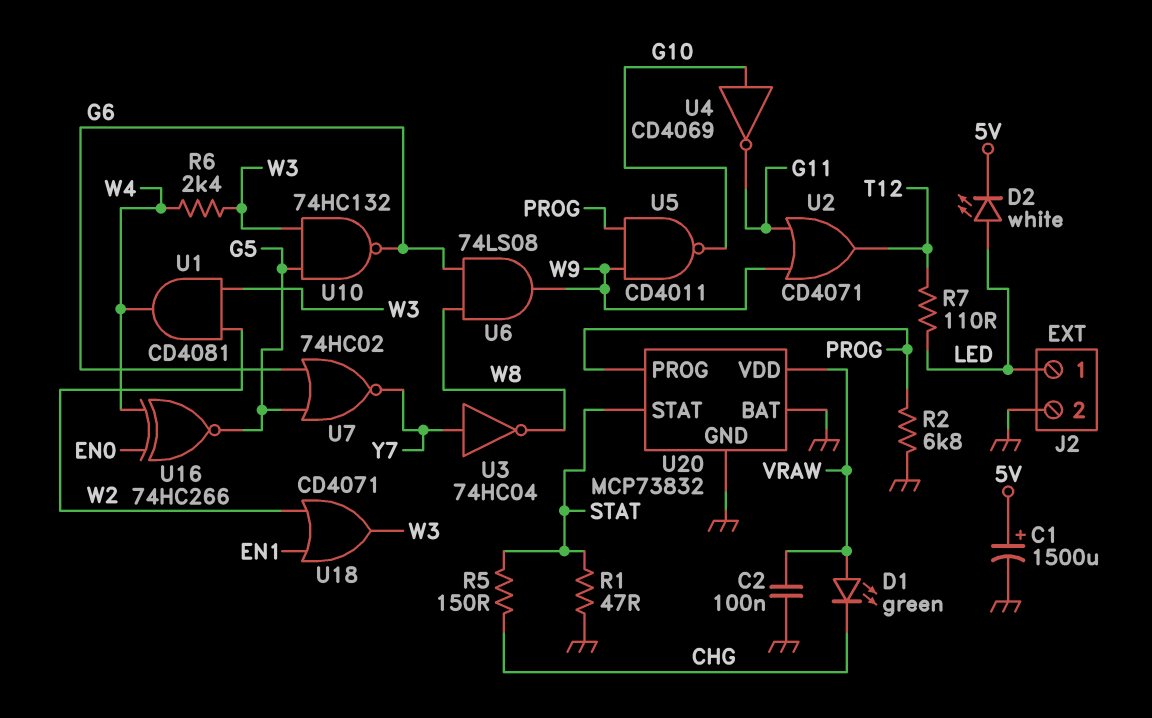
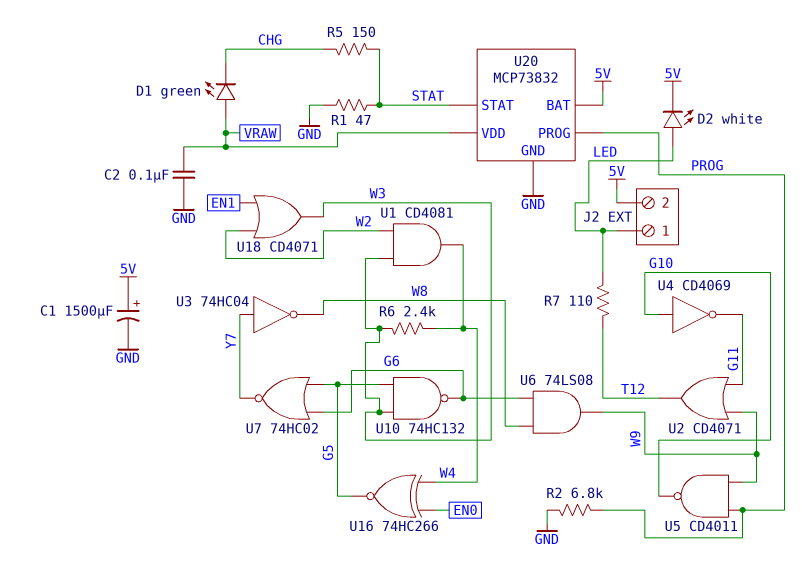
J2 pin 2: GND -> 5V
U20 pin BAT: GND -> 5V

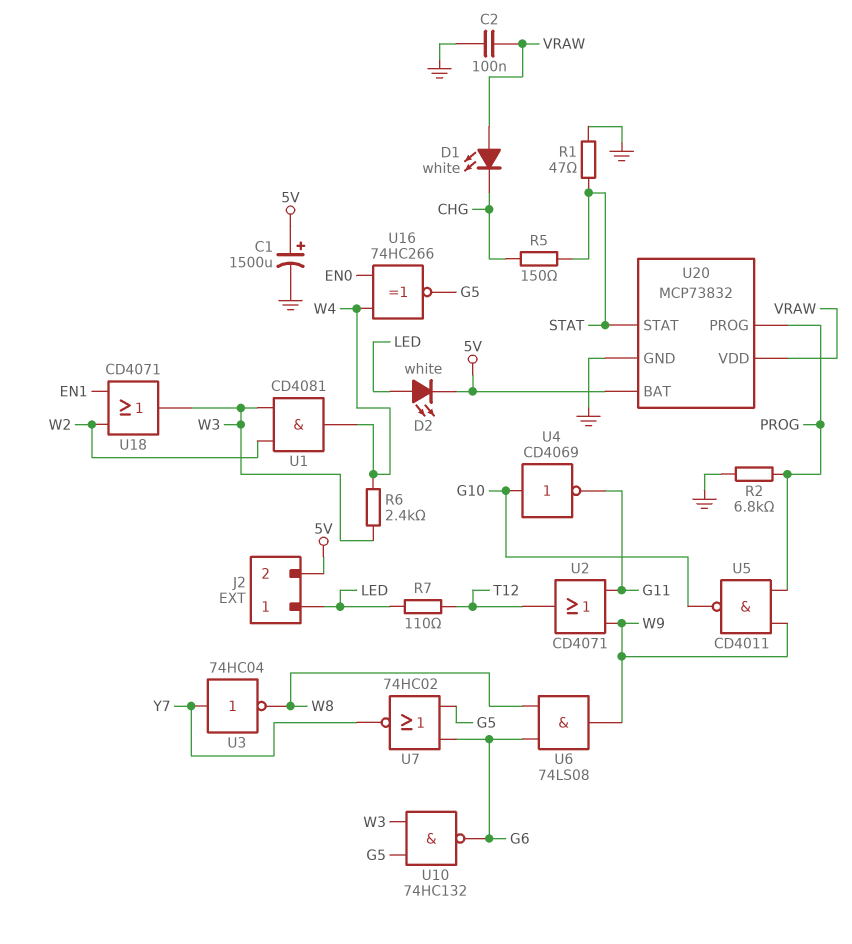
D1: LED green (A VRAW, K CHG) -> LED white (A VRAW, K CHG)

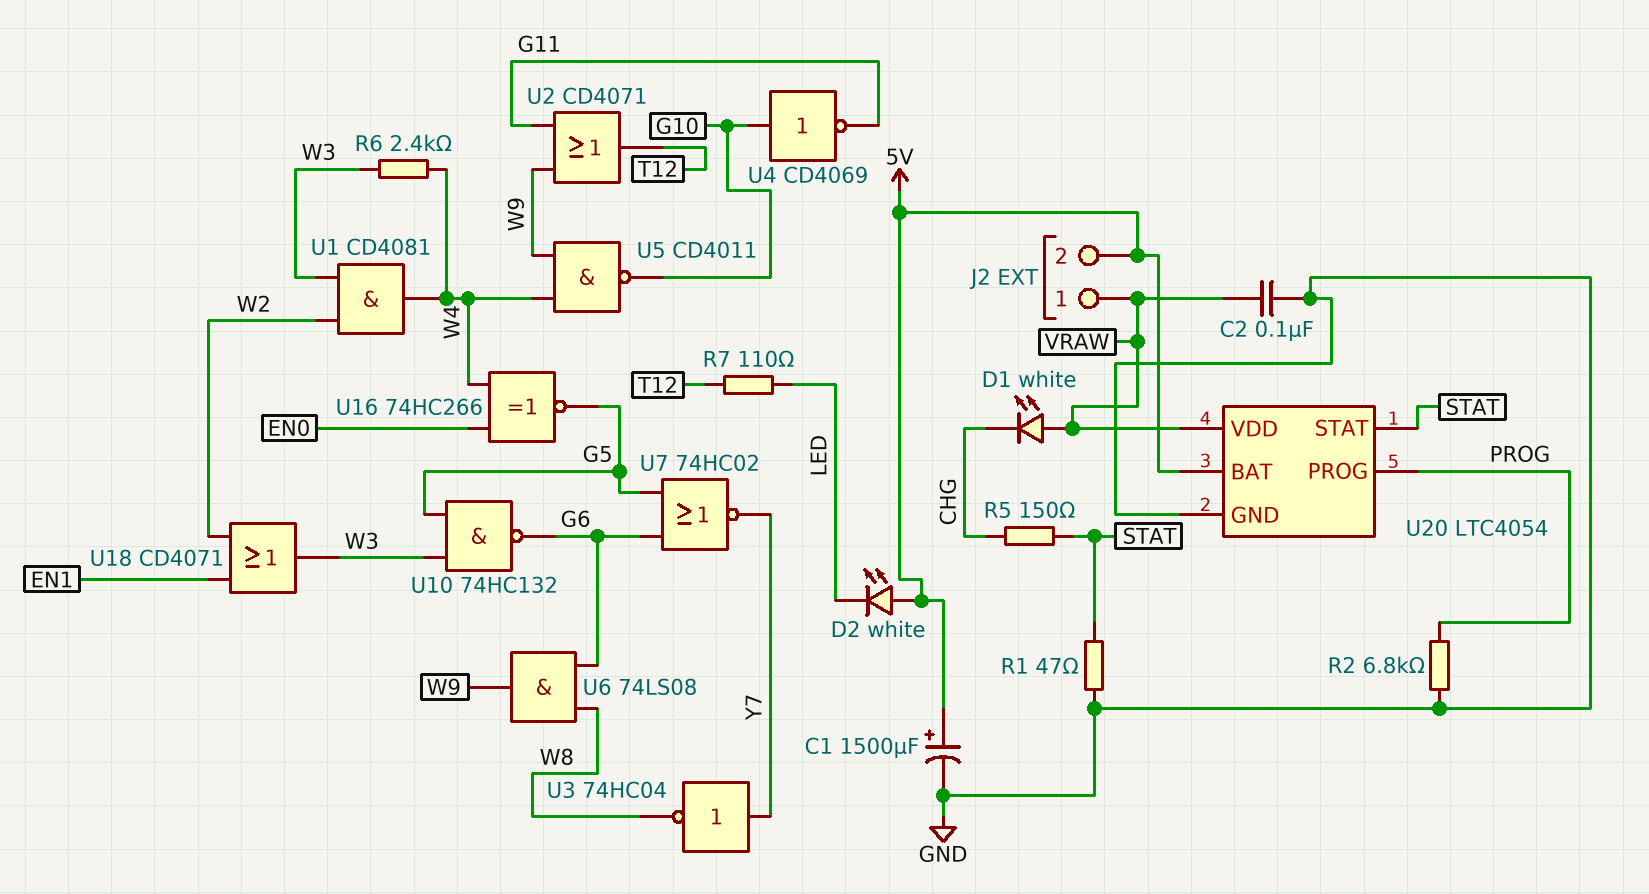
D2: LED white (A LED, K 5V) -> LED white (A 5V, K LED)
J2 pin 1: LED -> VRAW
U5: NAND CD4011 (in PROG, in W9, out G10) -> NAND CD4011 (in W4, in W9, out G10)
U20: MCP73832 -> LTC4054

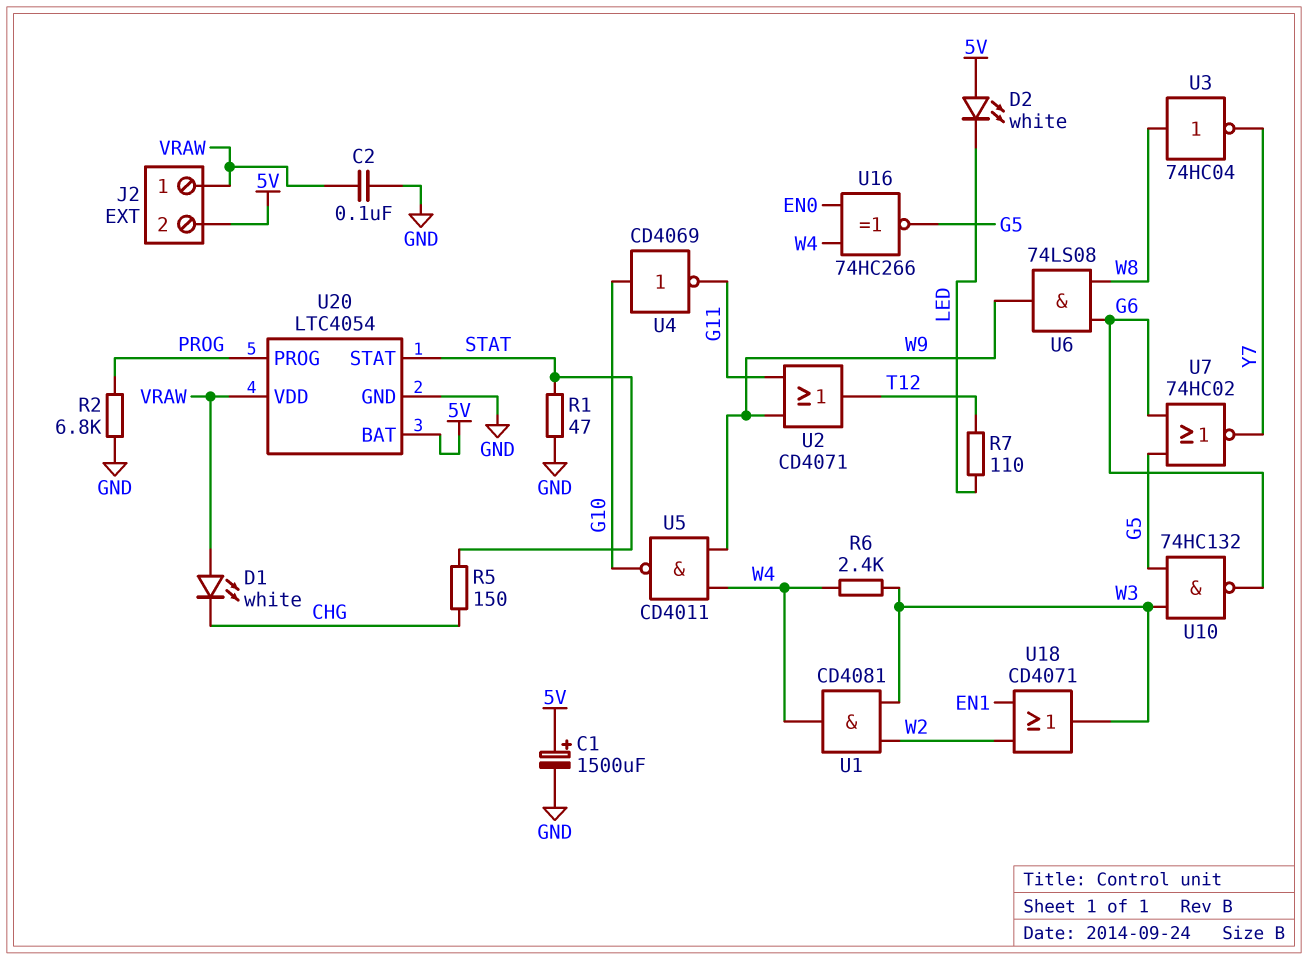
U3: NOT 74HC04 (in Y7, out W8) -> NOT 74HC04 (in W8, out Y7)

